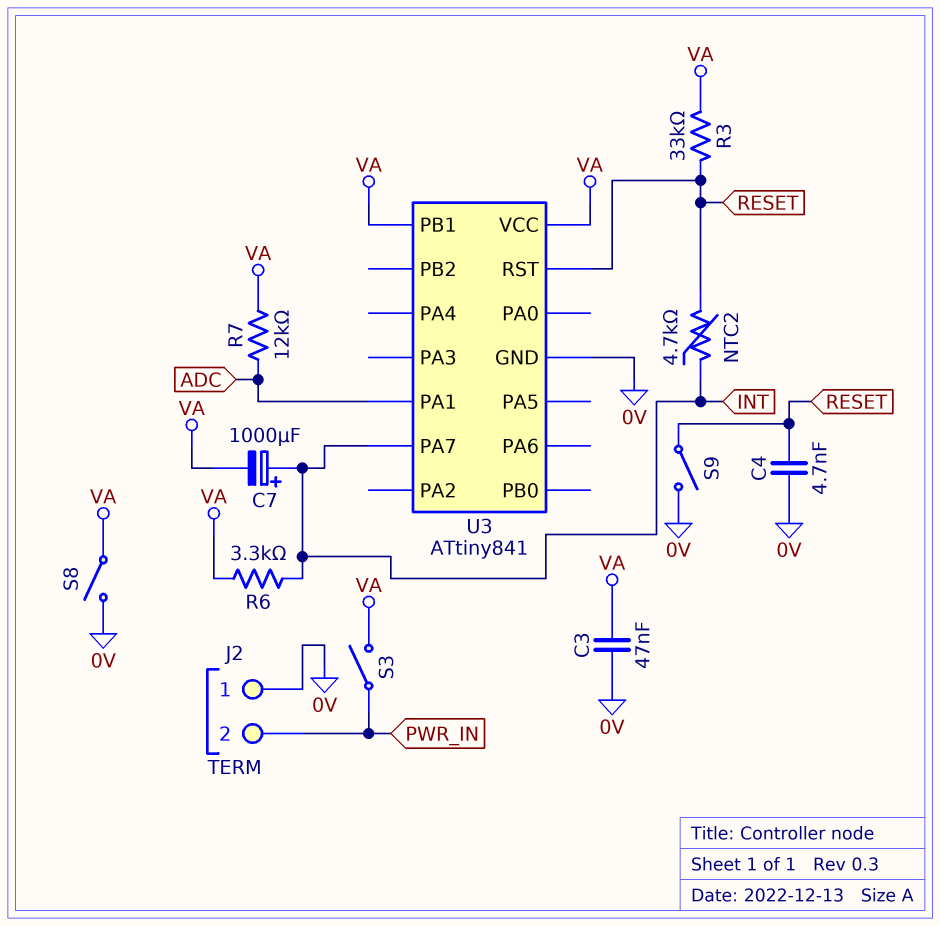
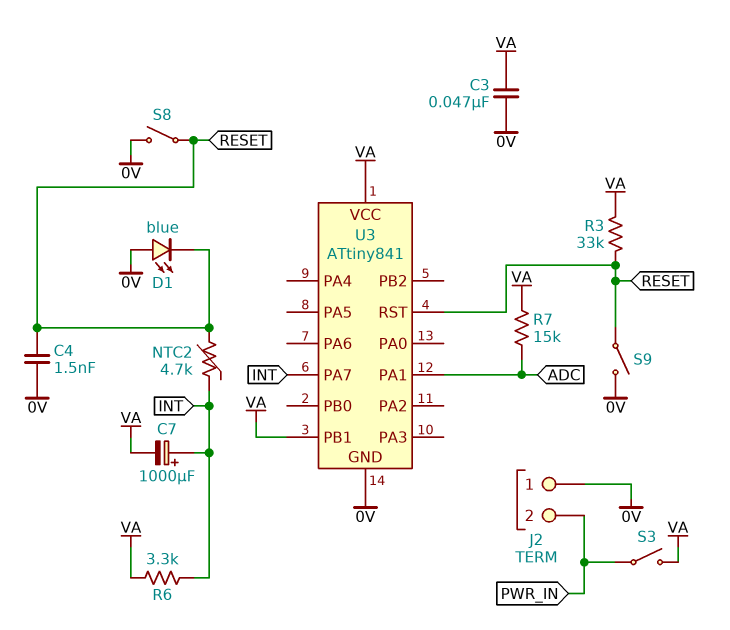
C4: 4.7nF (0V, RESET) -> 1.5nF (0V, RESET)
D1: none -> LED blue (A 0V, K RESET)
R7: 12k (ADC, VA) -> 15k (ADC, VA)
S8: switch (0V, VA) -> switch (0V, RESET)

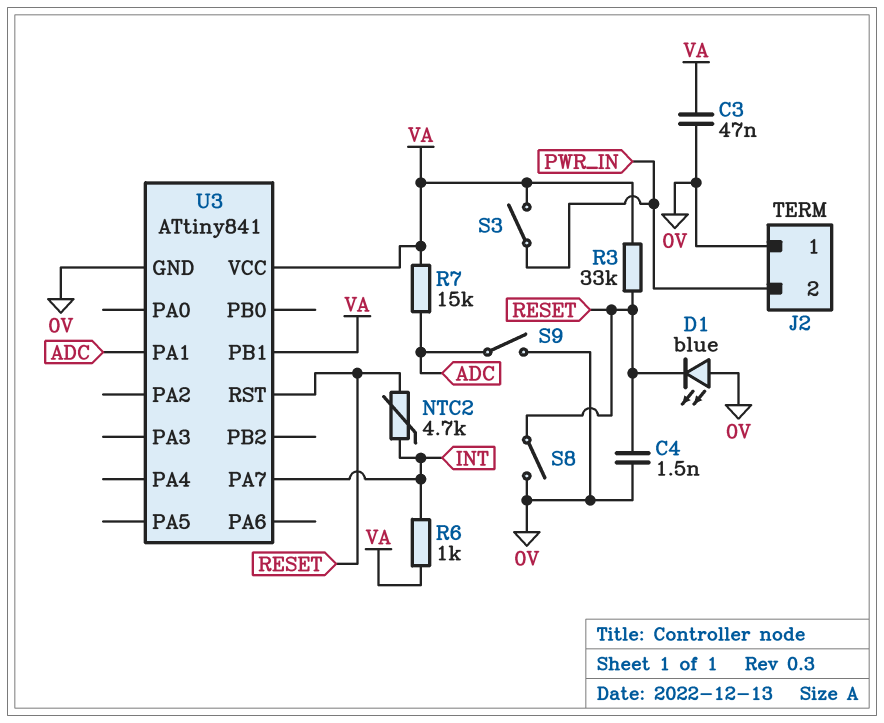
C7: 1000uF (plus INT, minus VA) -> none
R6: 3.3k (INT, VA) -> 1k (INT, VA)
S9: switch (0V, RESET) -> switch (0V, ADC)

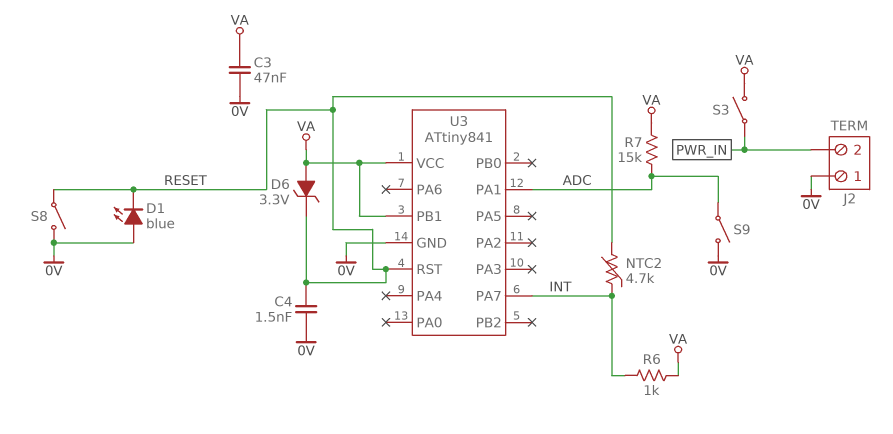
D6: none -> zener 3.3V (A VA, K RESET)
R3: 33k (RESET, VA) -> none

